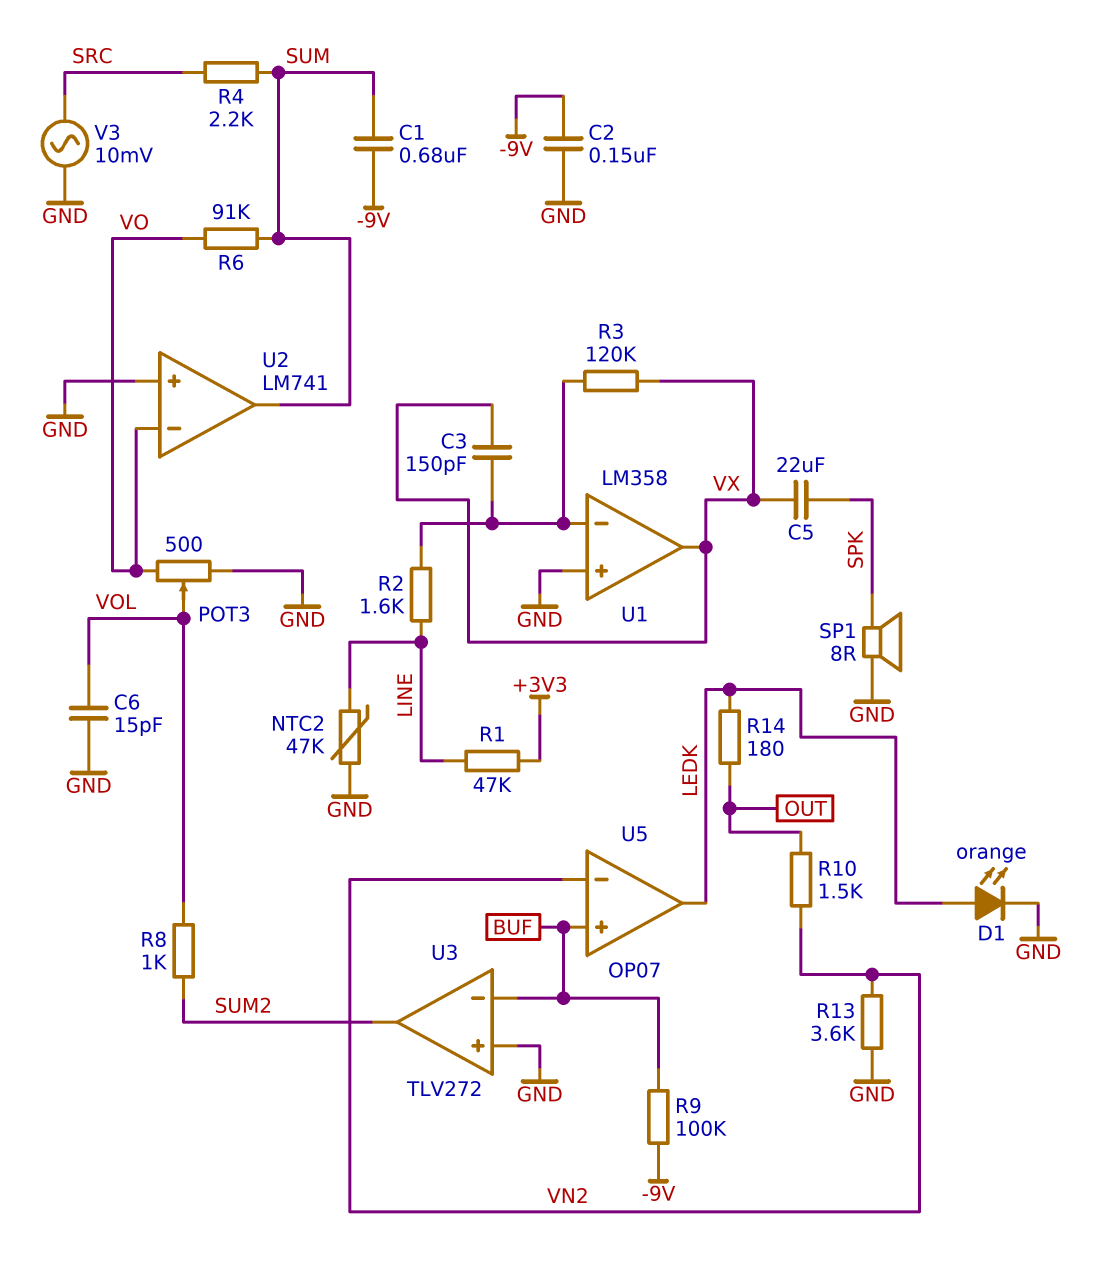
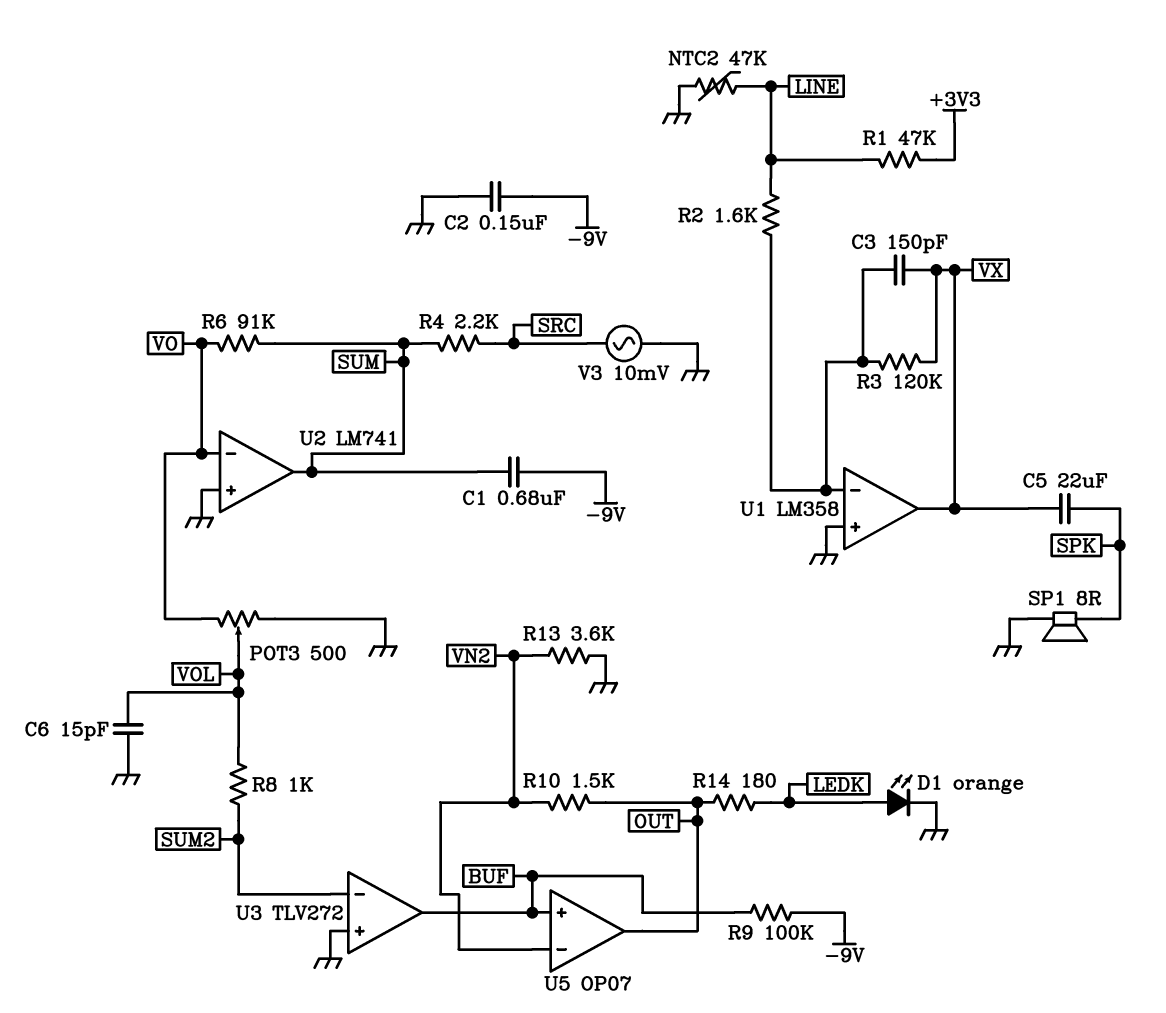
U3 pin in-: BUF -> SUM2
U3 pin out: SUM2 -> BUF
U5 pin out: LEDK -> OUT

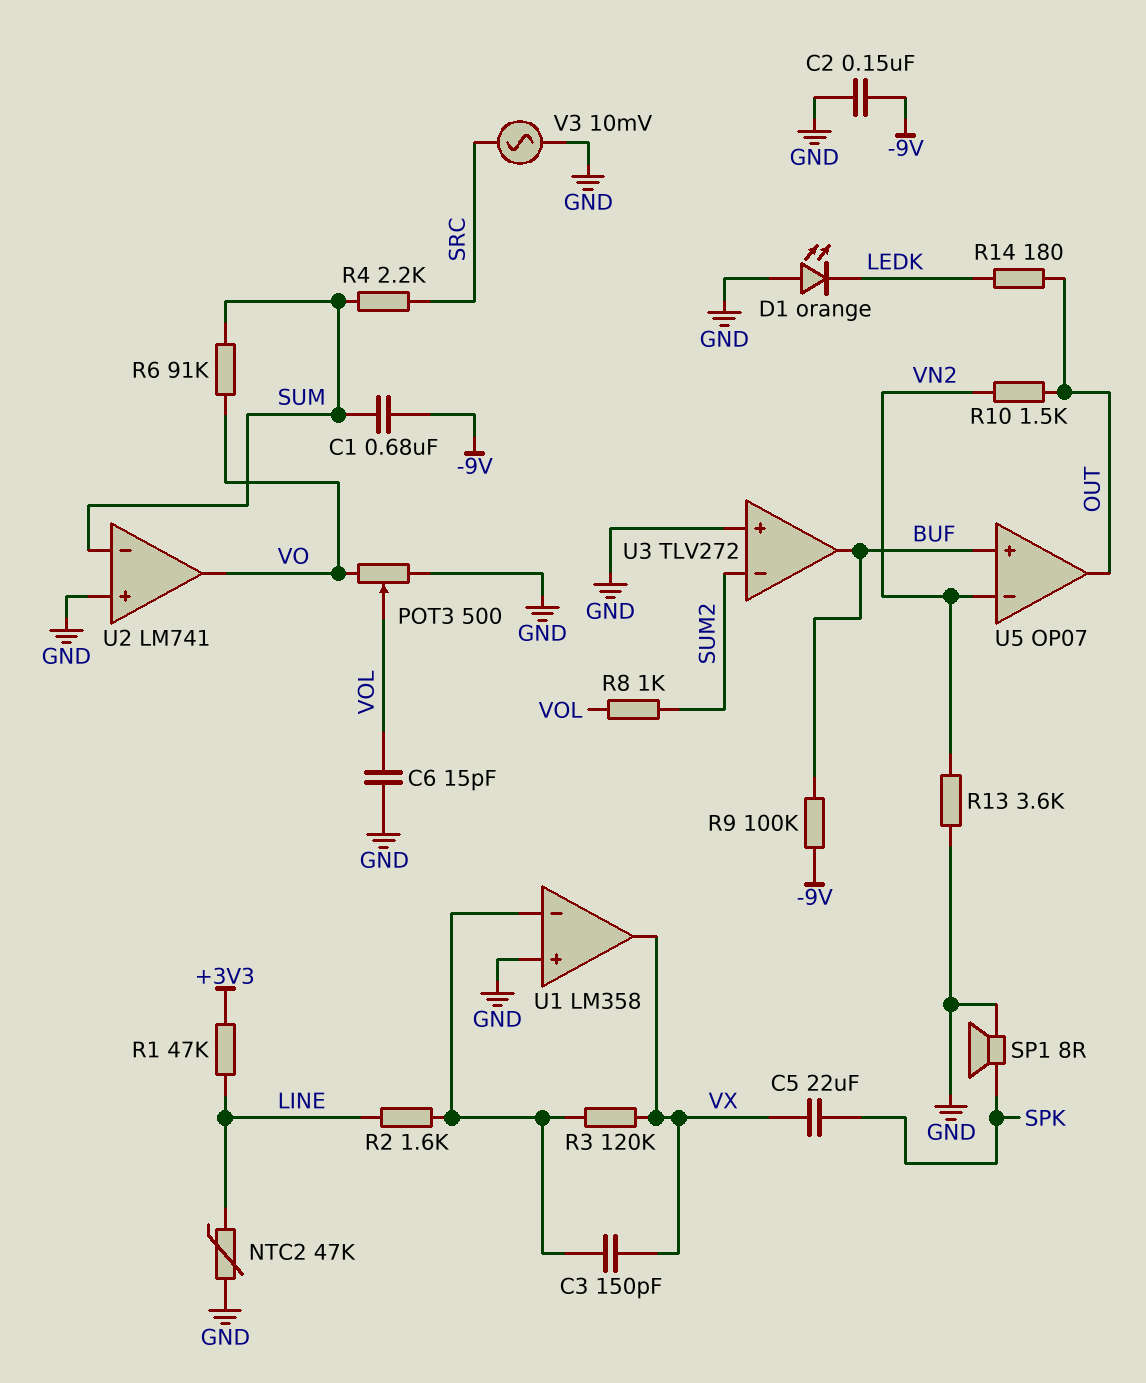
D1: LED orange (A LEDK, K GND) -> LED orange (A GND, K LEDK)
U2 pin in-: VO -> SUM
U2 pin out: SUM -> VO

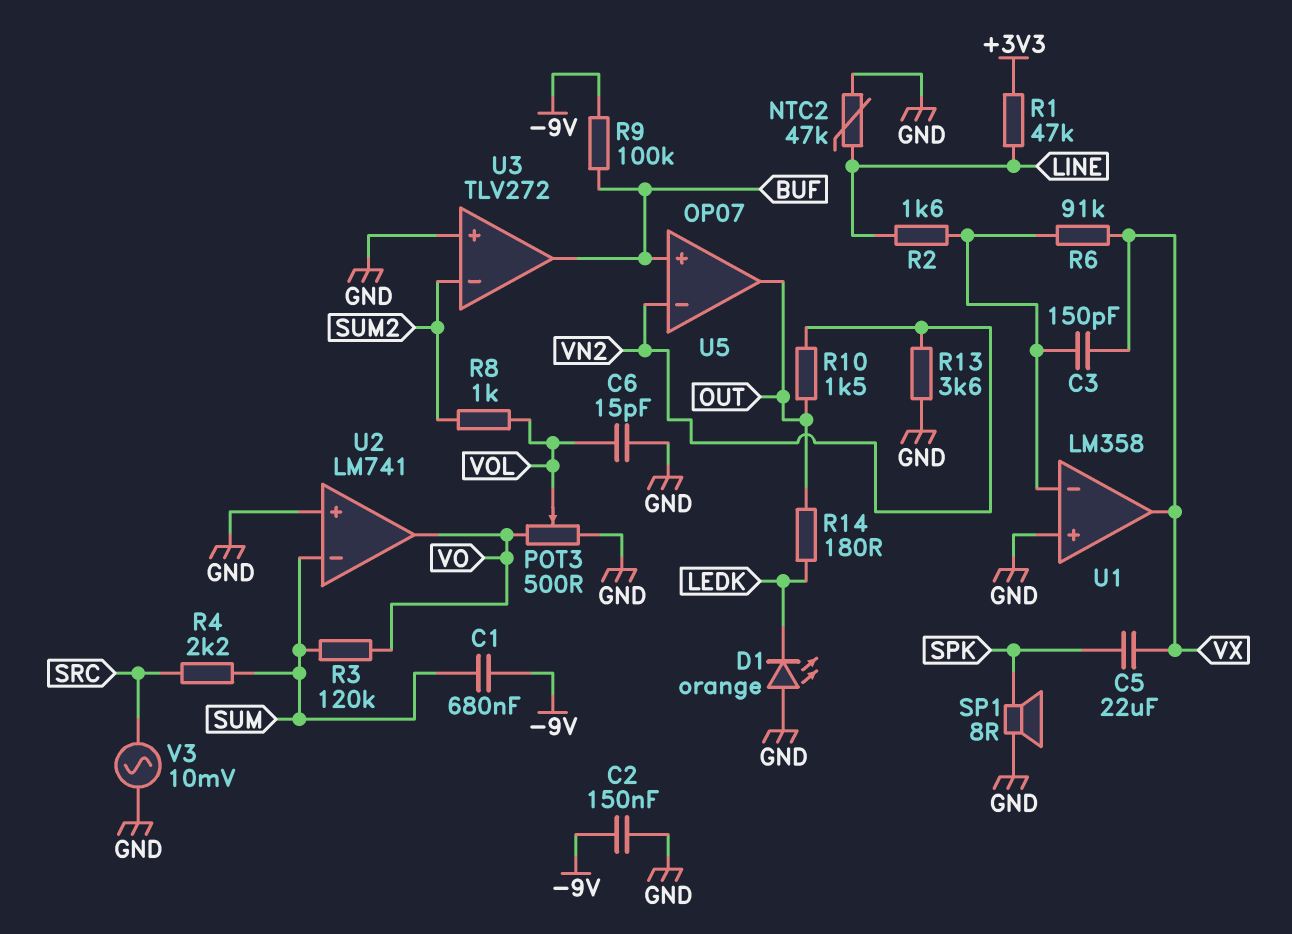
R3: 120k (U1/in-, VX) -> 120k (SUM, VO)
R6: 91k (SUM, VO) -> 91k (U1/in-, VX)

